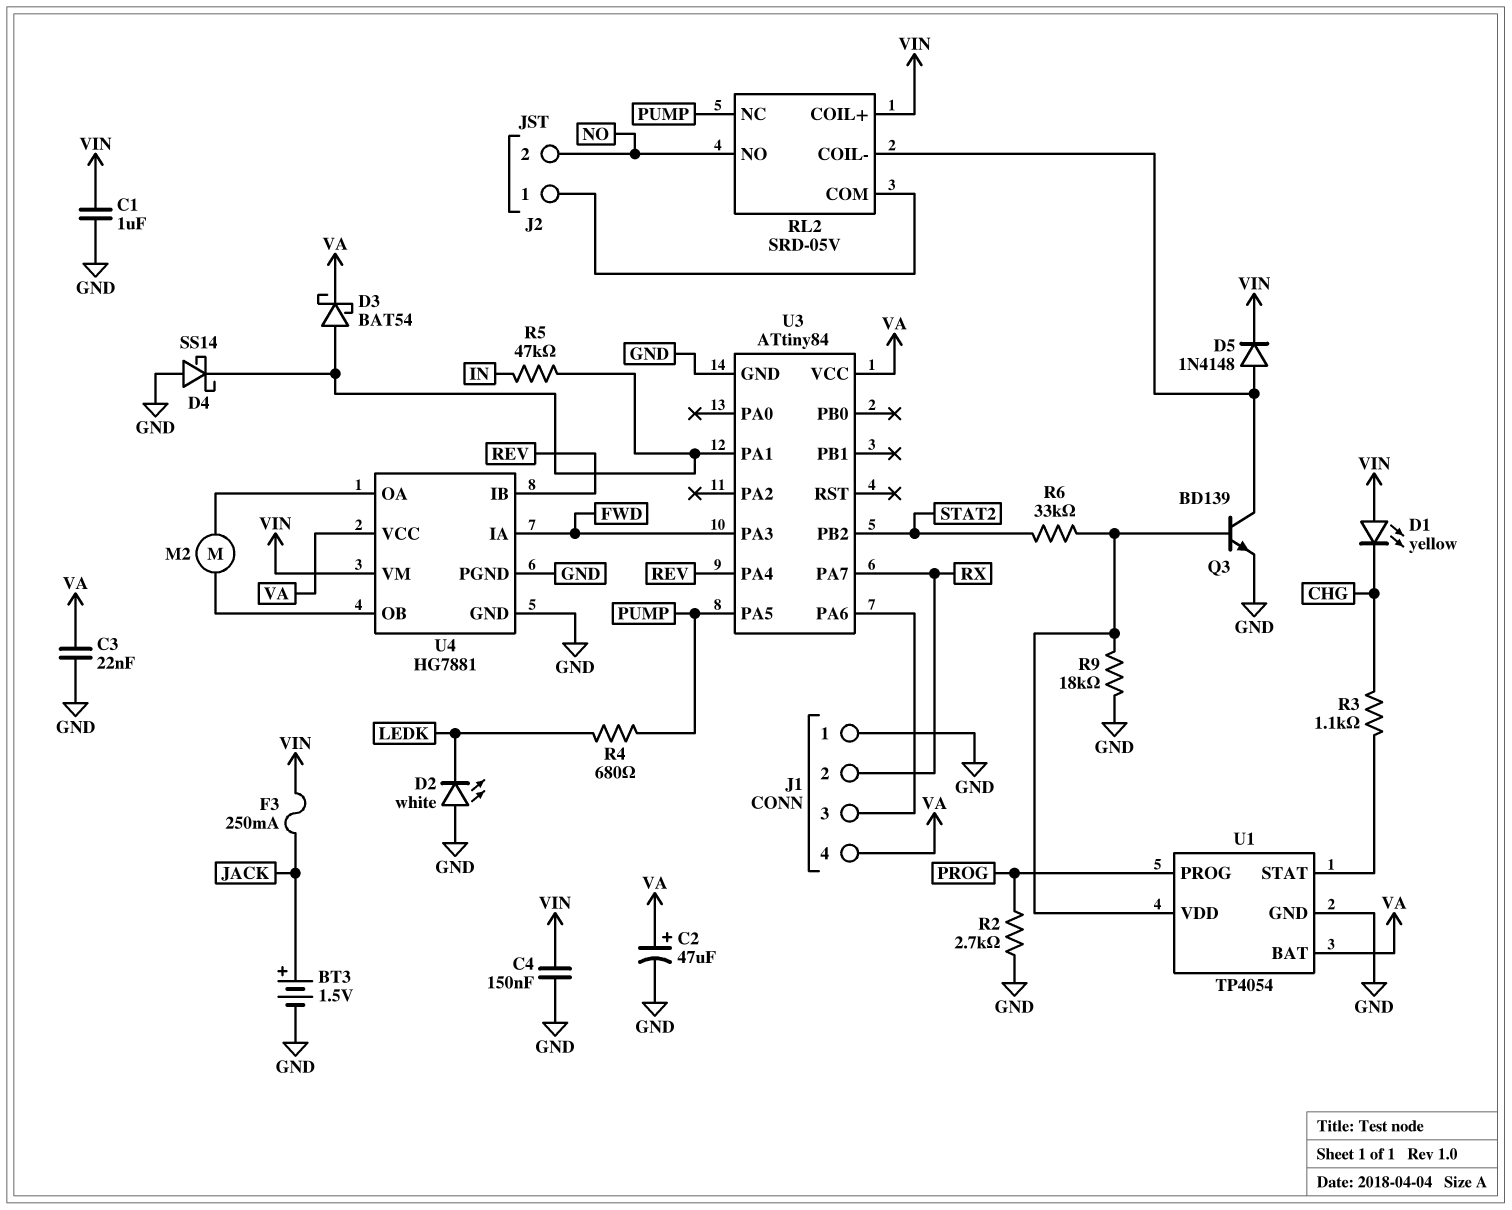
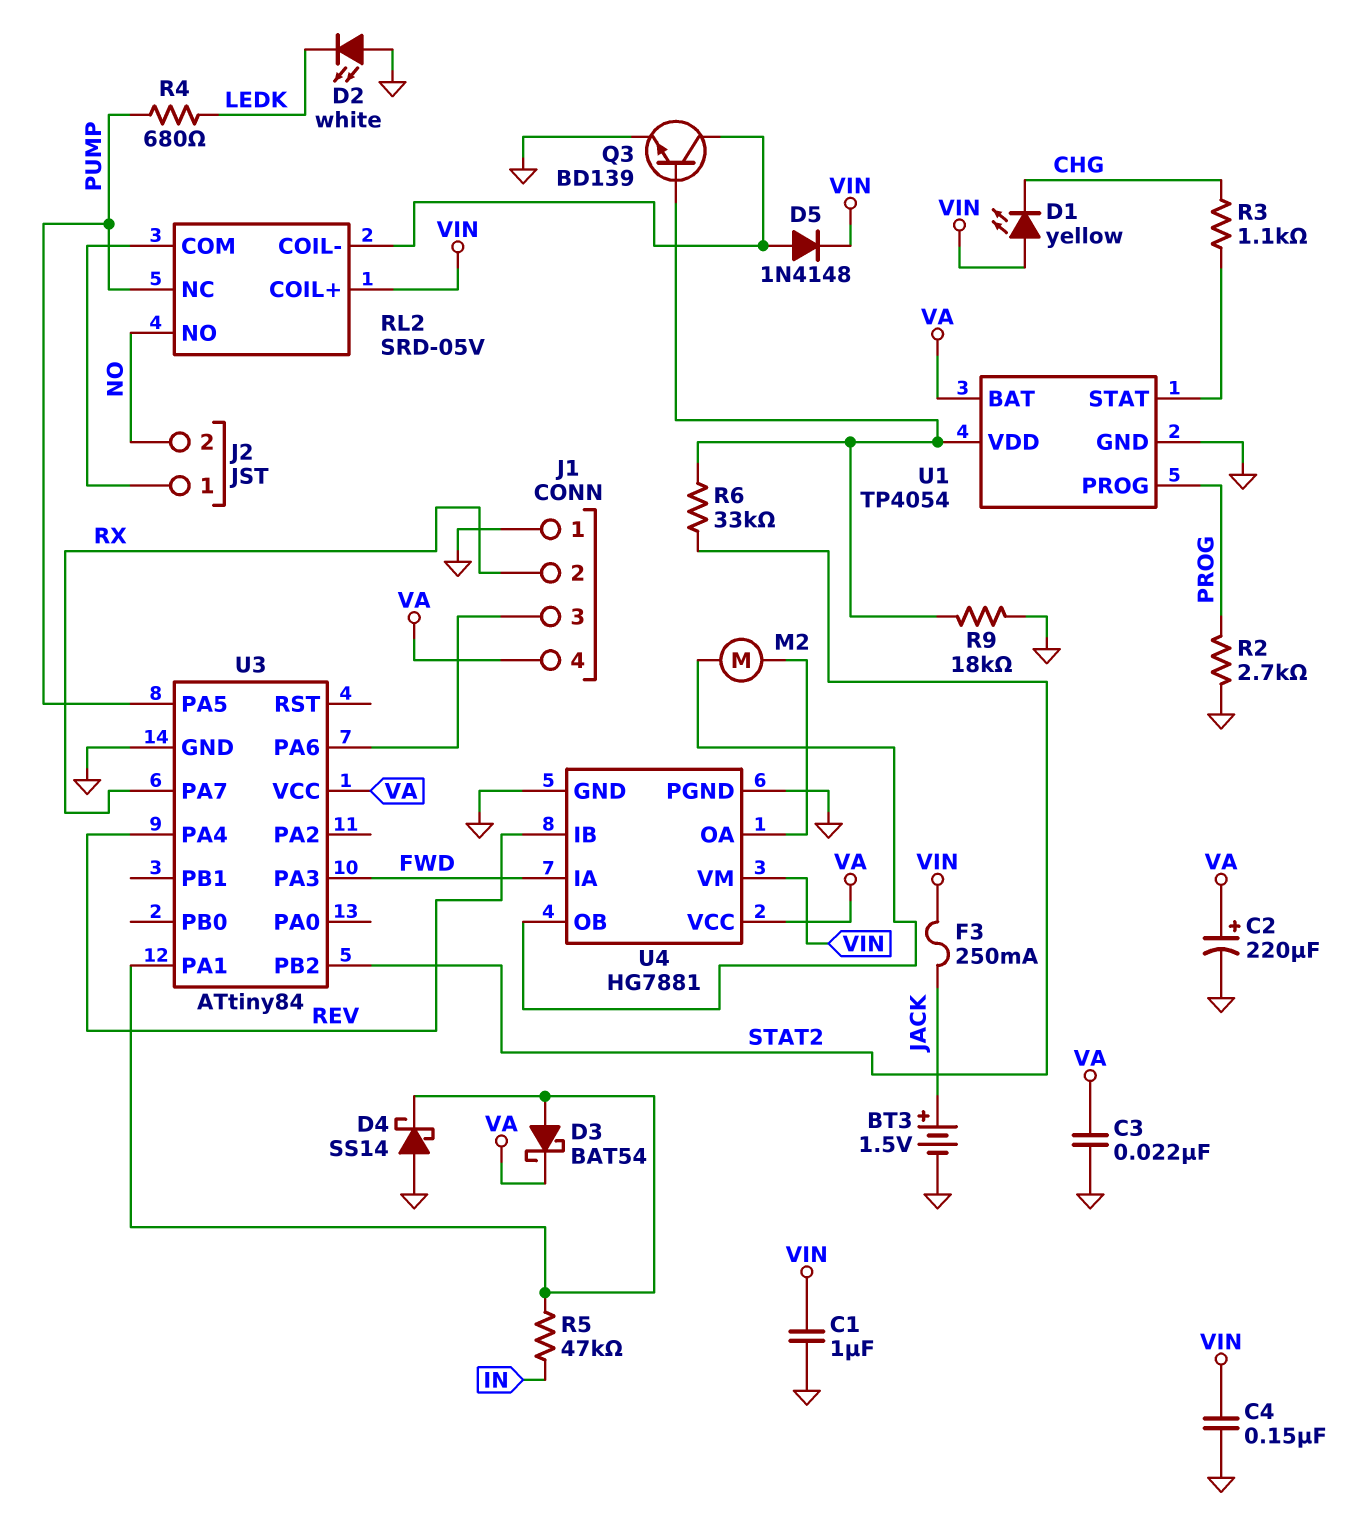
C2: 47uF (plus VA, minus GND) -> 220uF (plus VA, minus GND)

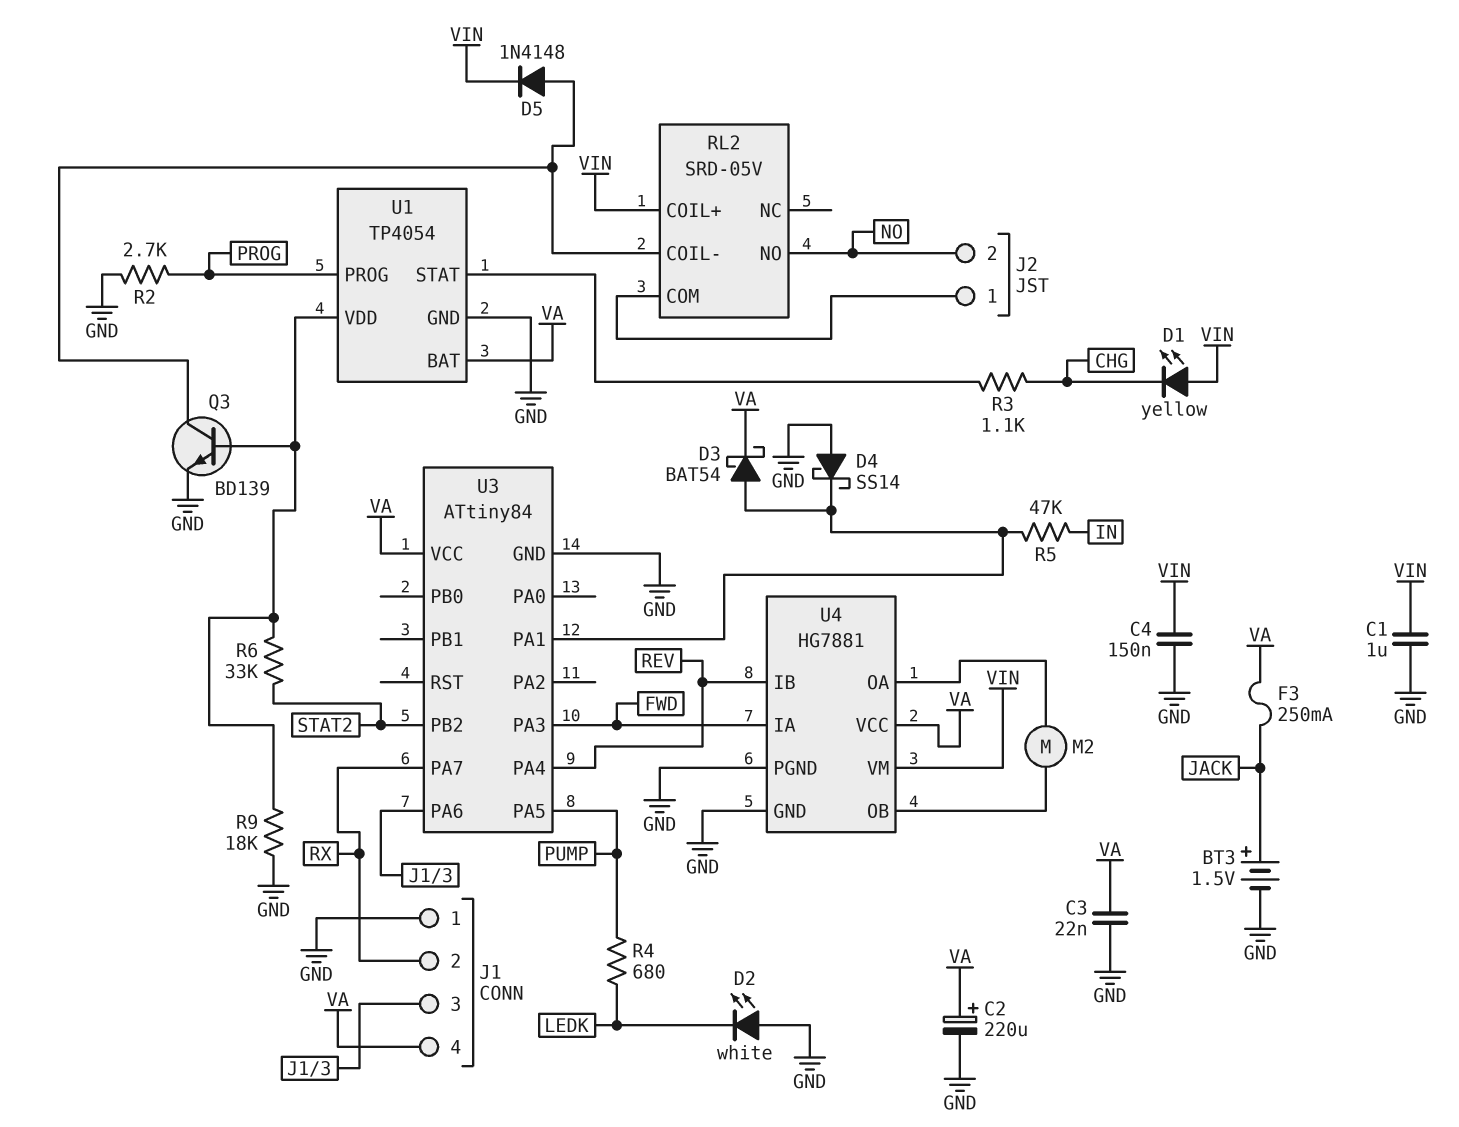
F3: 250mA (JACK, VIN) -> 250mA (JACK, VA)
RL2 pin NC: PUMP -> none

